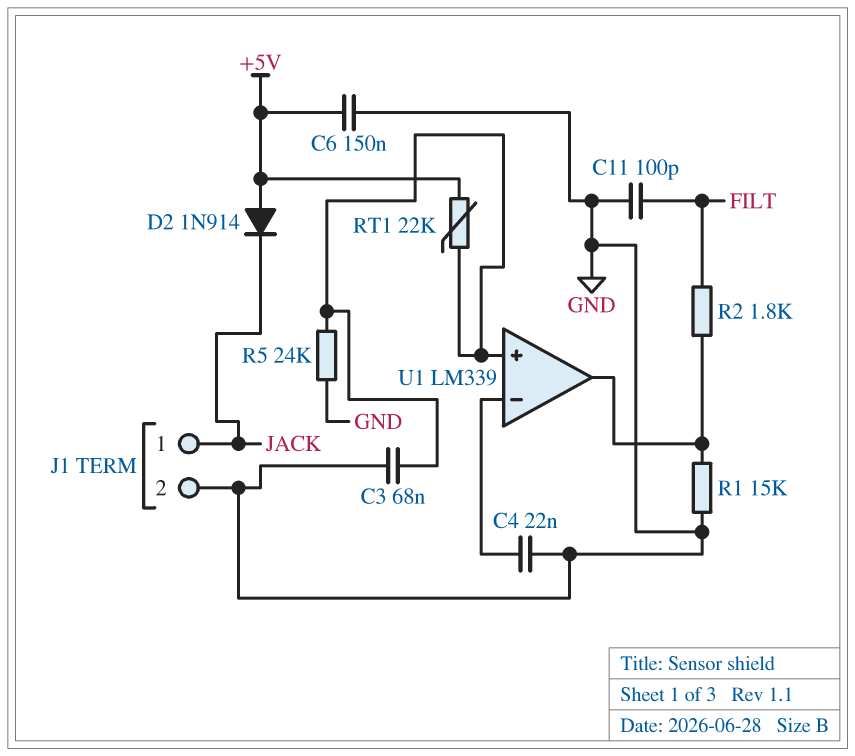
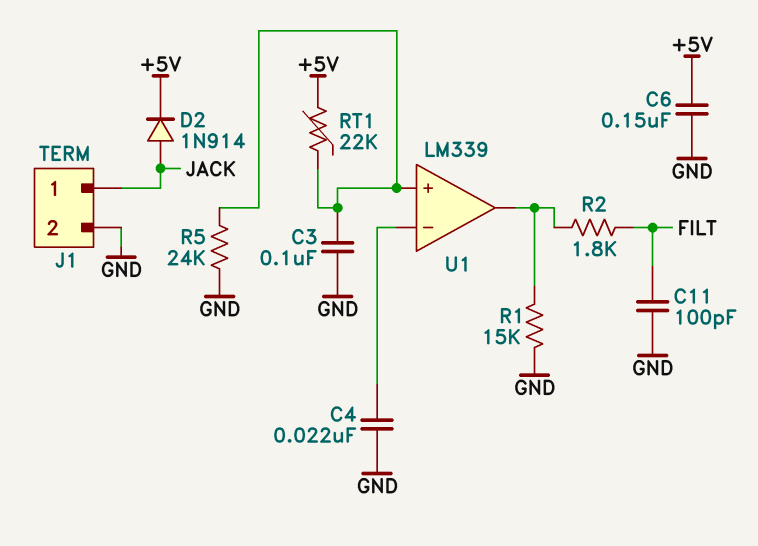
C3: 68nF (GND, U1/in+) -> 100nF (GND, U1/in+)
D2: diode 1N914 (A +5V, K JACK) -> diode 1N914 (A JACK, K +5V)

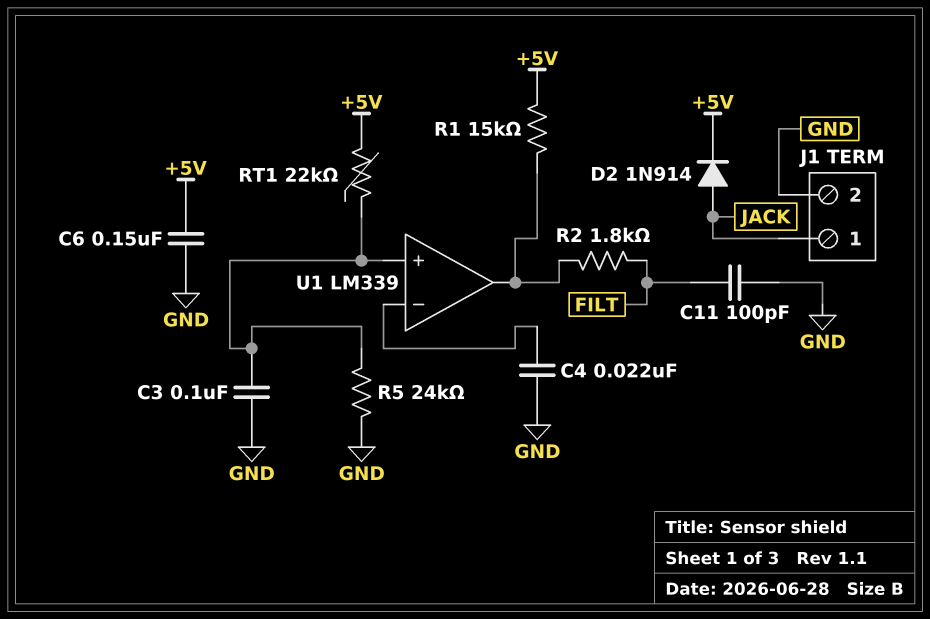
R1: 15k (GND, U1/out) -> 15k (+5V, U1/out)

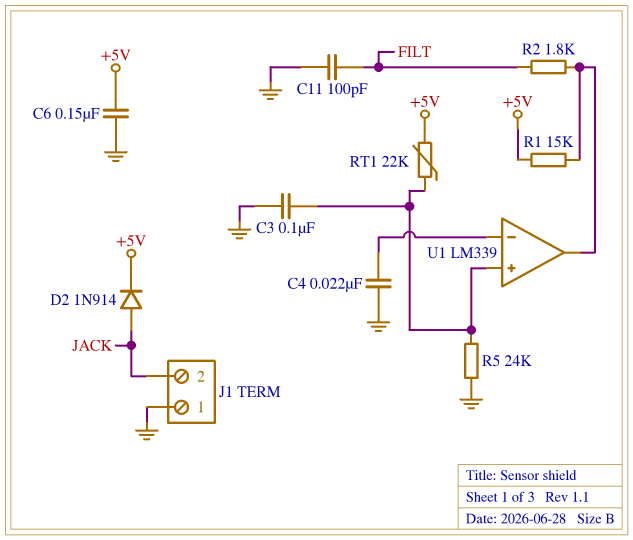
J1 pin 1: JACK -> GND
J1 pin 2: GND -> JACK

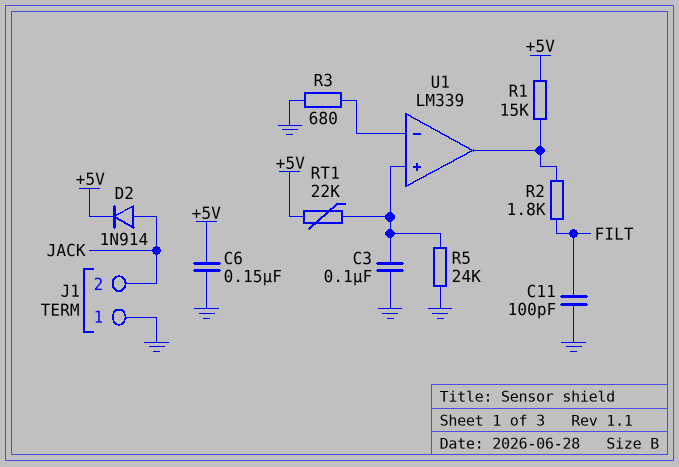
C4: 22nF (GND, U1/in-) -> none
R3: none -> 680 (GND, U1/in-)

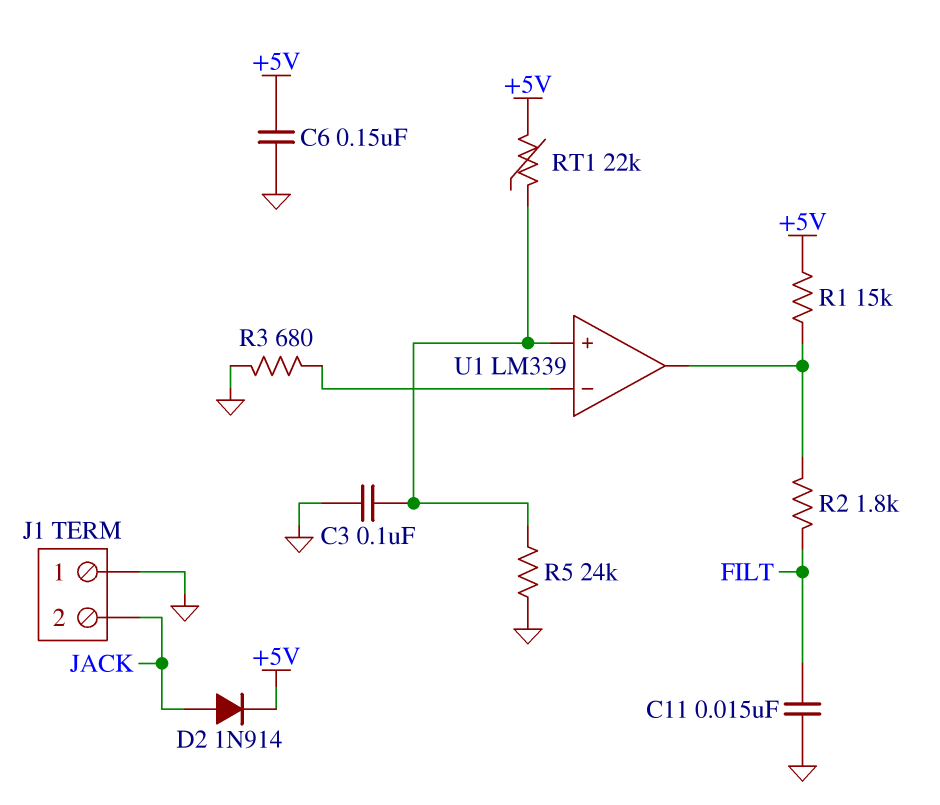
C11: 100pF (FILT, GND) -> 15nF (FILT, GND)

